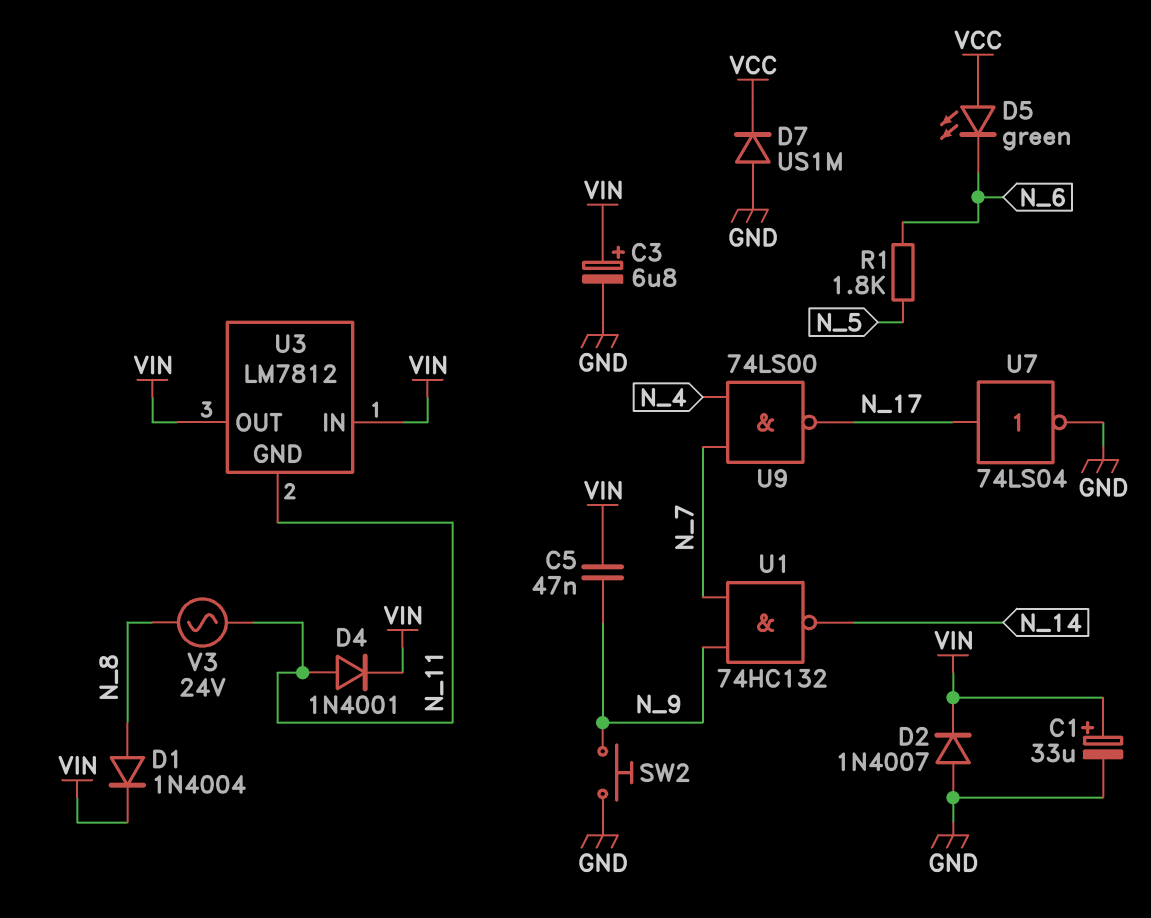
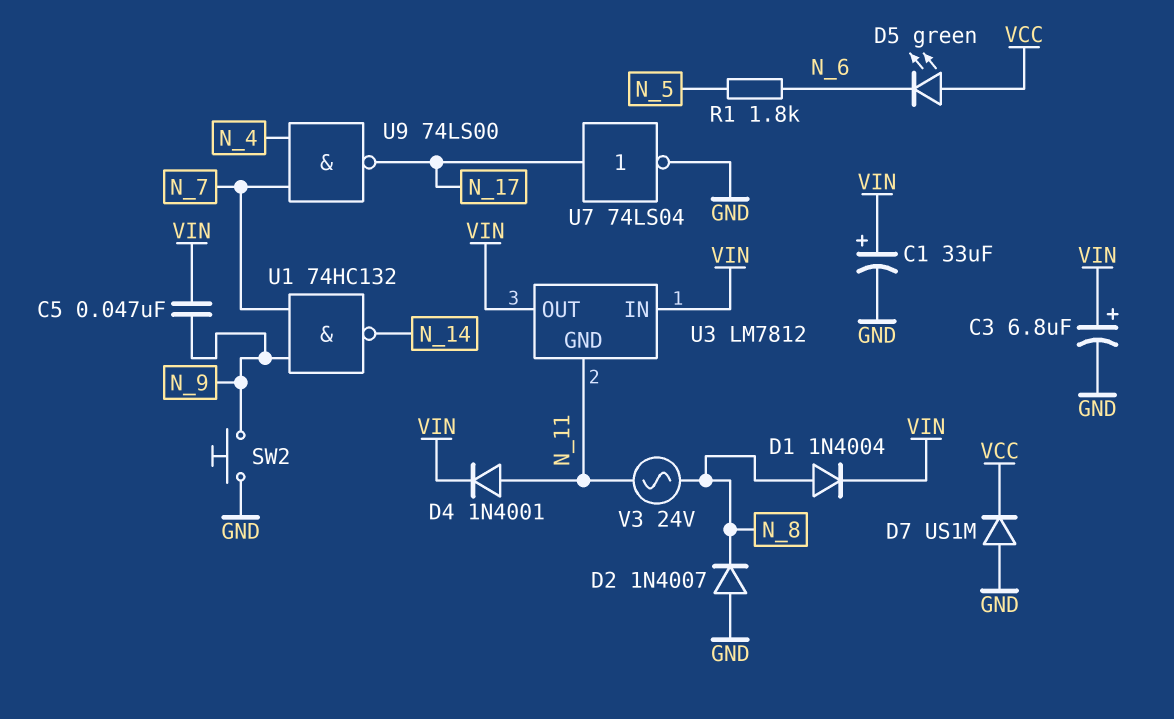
D2: diode 1N4007 (A GND, K VIN) -> diode 1N4007 (A GND, K N_8)

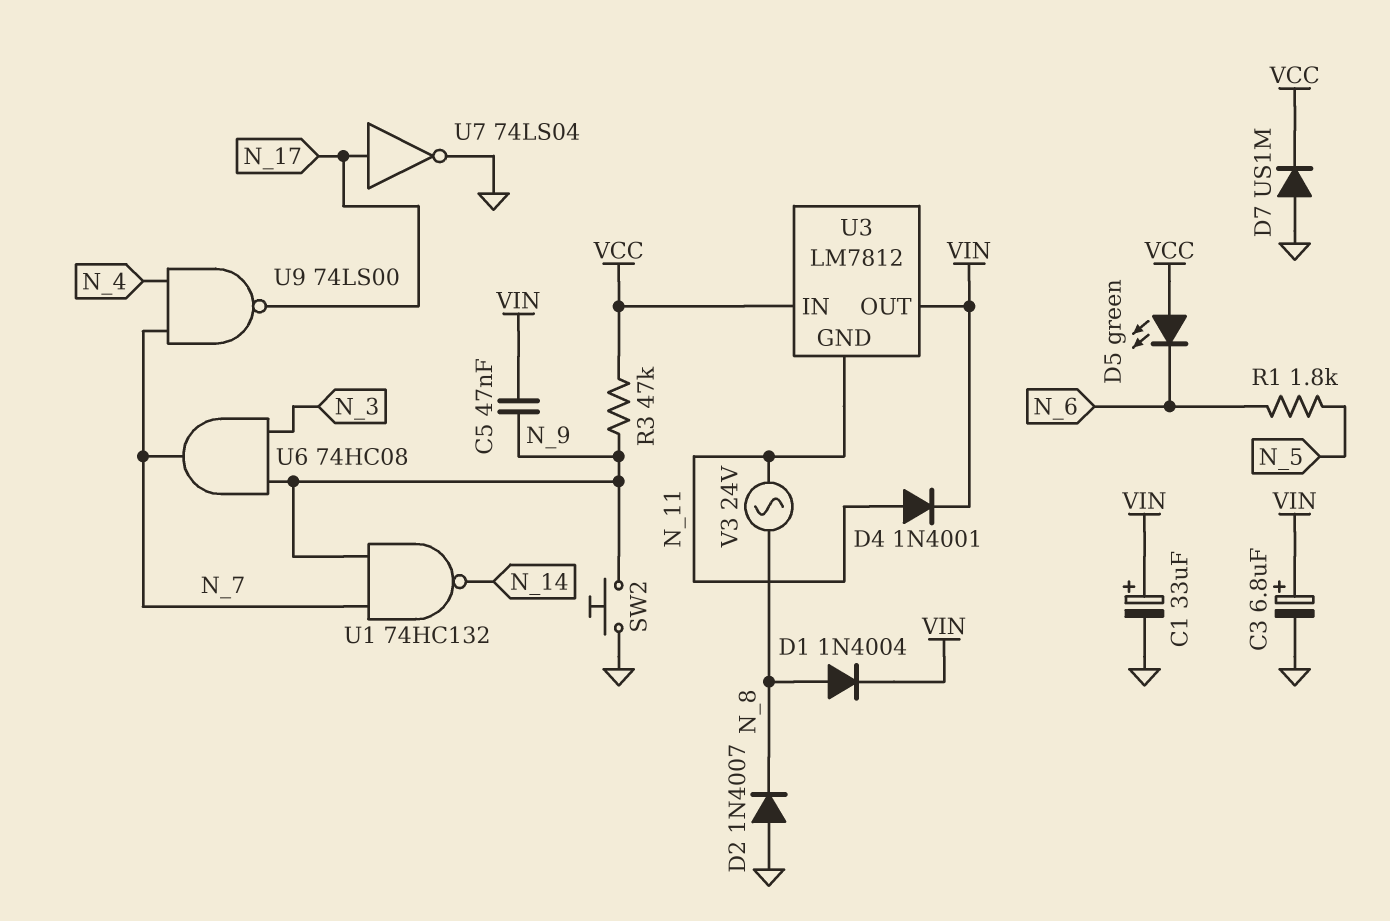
R3: none -> 47k (N_9, VCC)
U3 pin IN: VIN -> VCC
U6: none -> AND 74HC08 (in N_3, in N_9, out N_7)

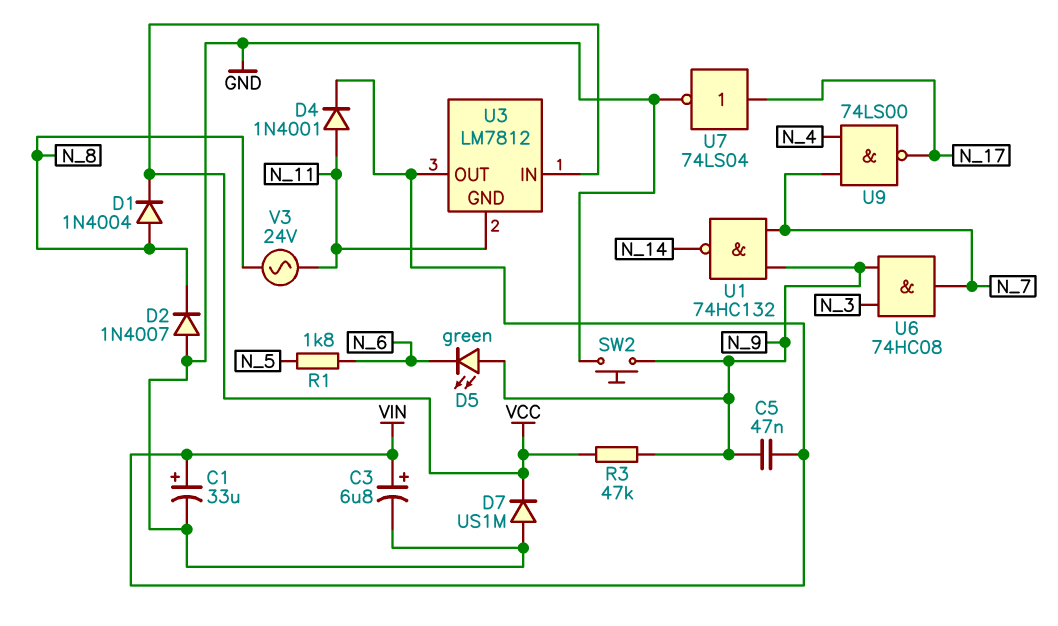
D1: diode 1N4004 (A N_8, K VIN) -> diode 1N4004 (A N_8, K VCC)
D5: LED green (A VCC, K N_6) -> LED green (A N_9, K N_6)

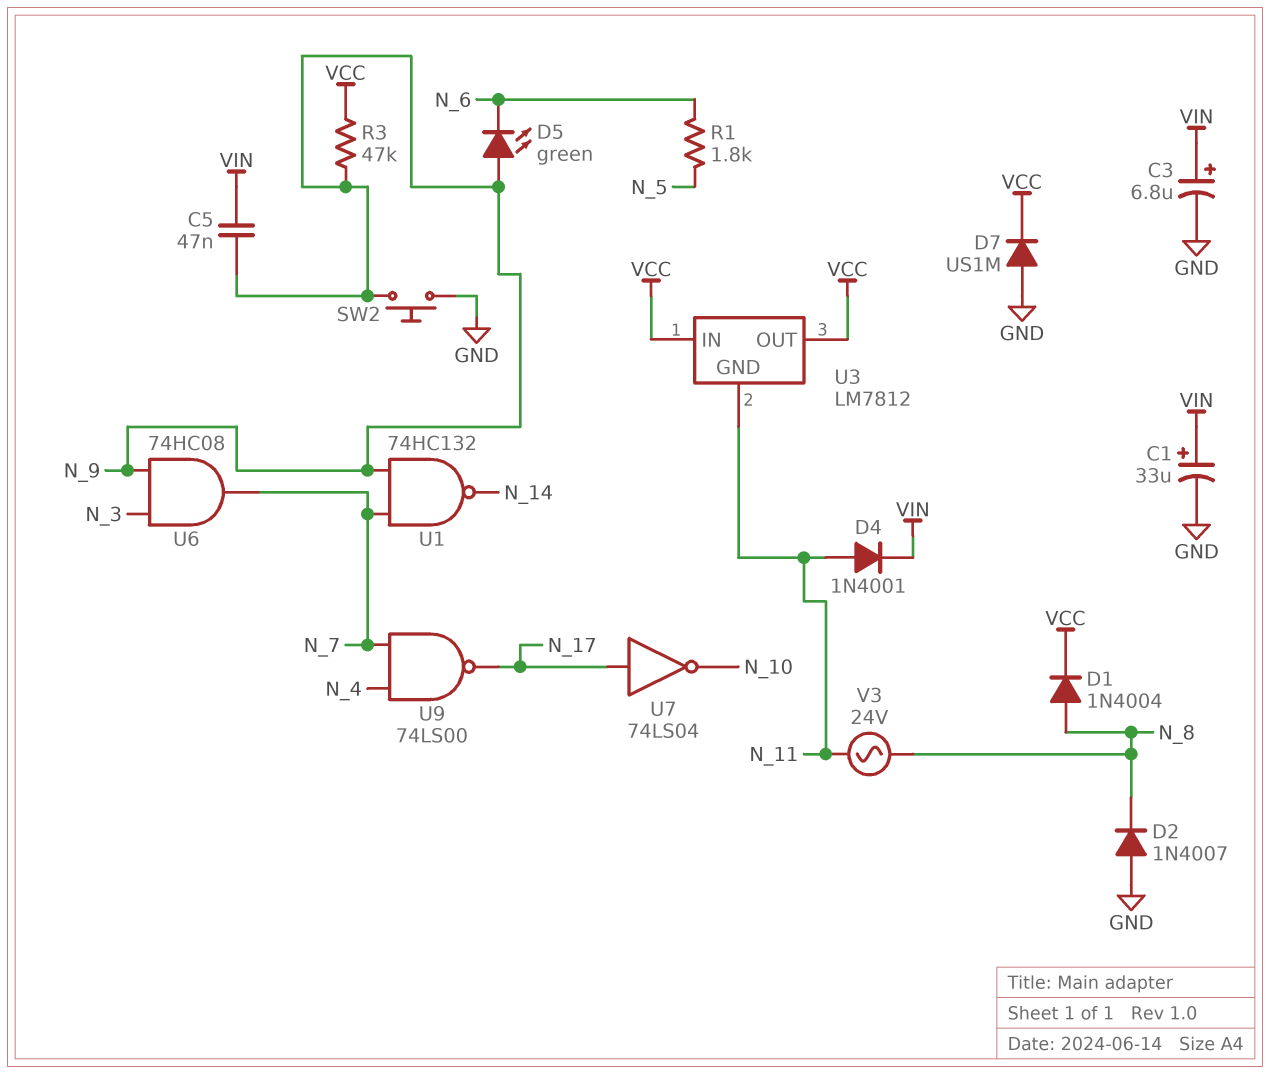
U3 pin OUT: VIN -> VCC
U7: NOT 74LS04 (in N_17, out GND) -> NOT 74LS04 (in N_17, out N_10)

